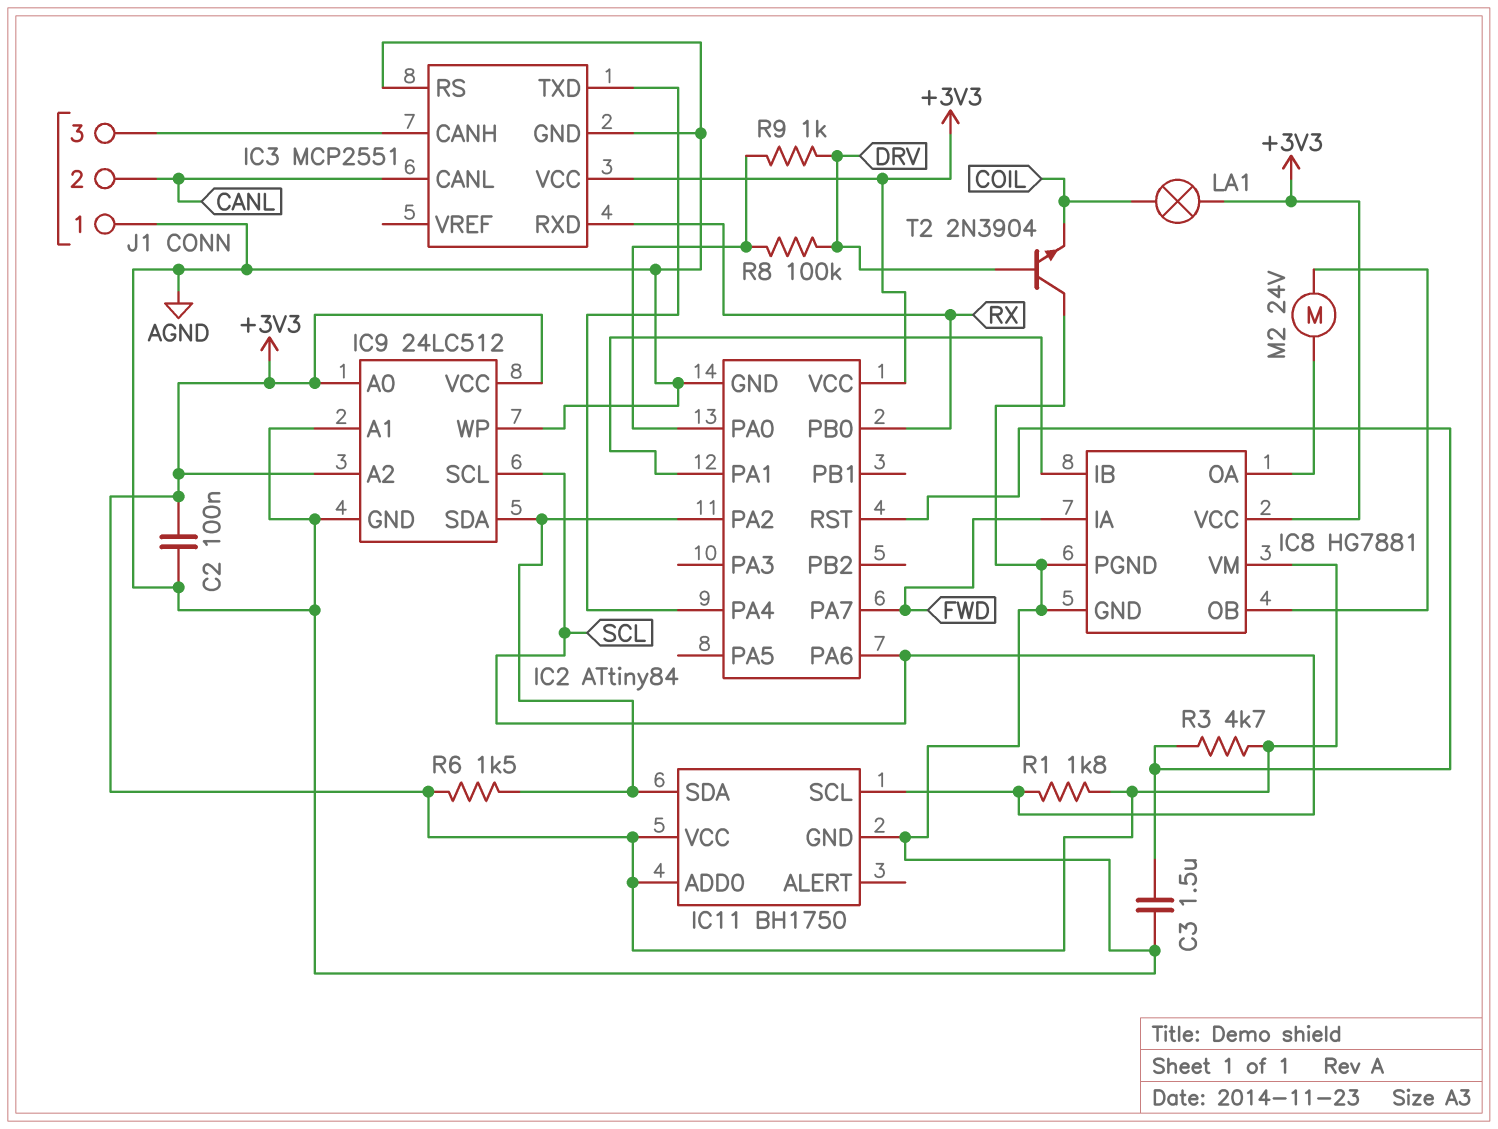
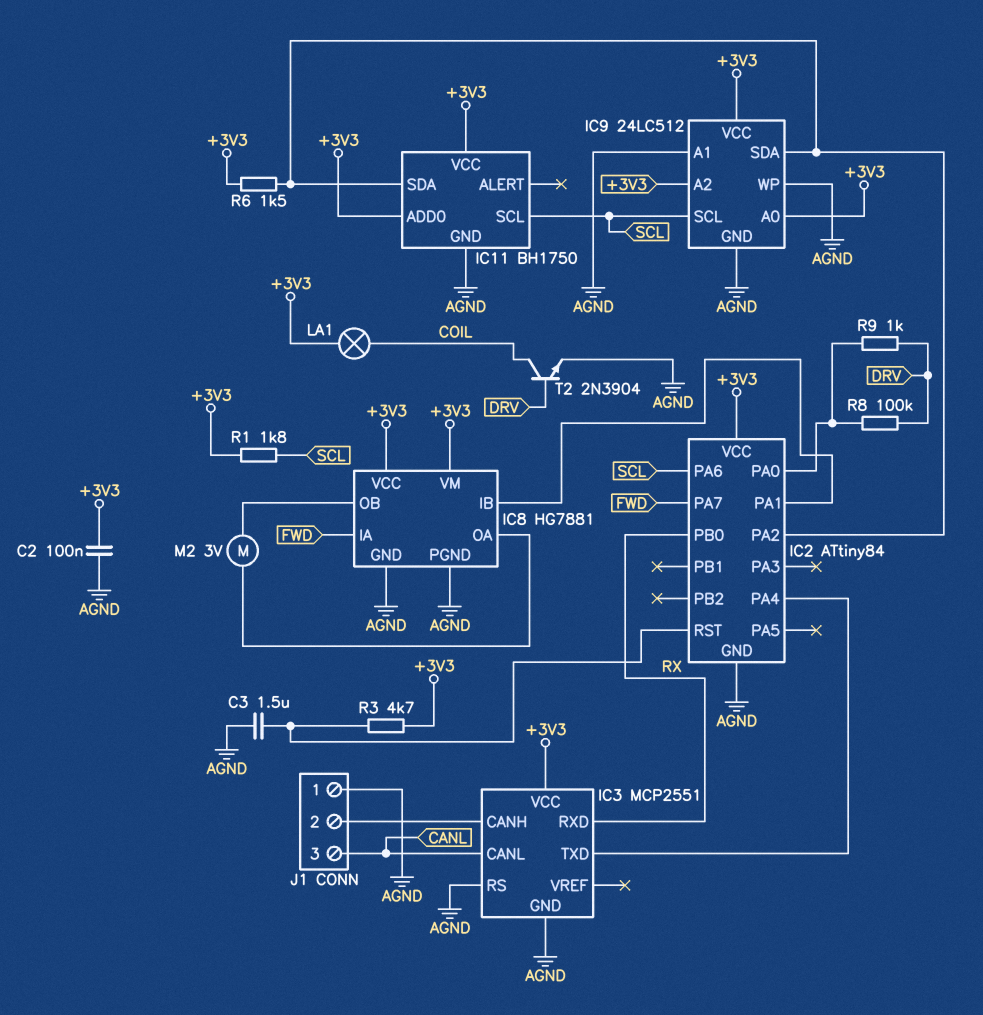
J1 pin 2: CANL -> IC3/CANH
J1 pin 3: IC3/CANH -> CANL
M2: motor 24V (IC8/OA, IC8/OB) -> motor 3V (IC8/OA, IC8/OB)
T2: NPN 2N3904 (B DRV, C AGND, E COIL) -> NPN 2N3904 (B DRV, C COIL, E AGND)

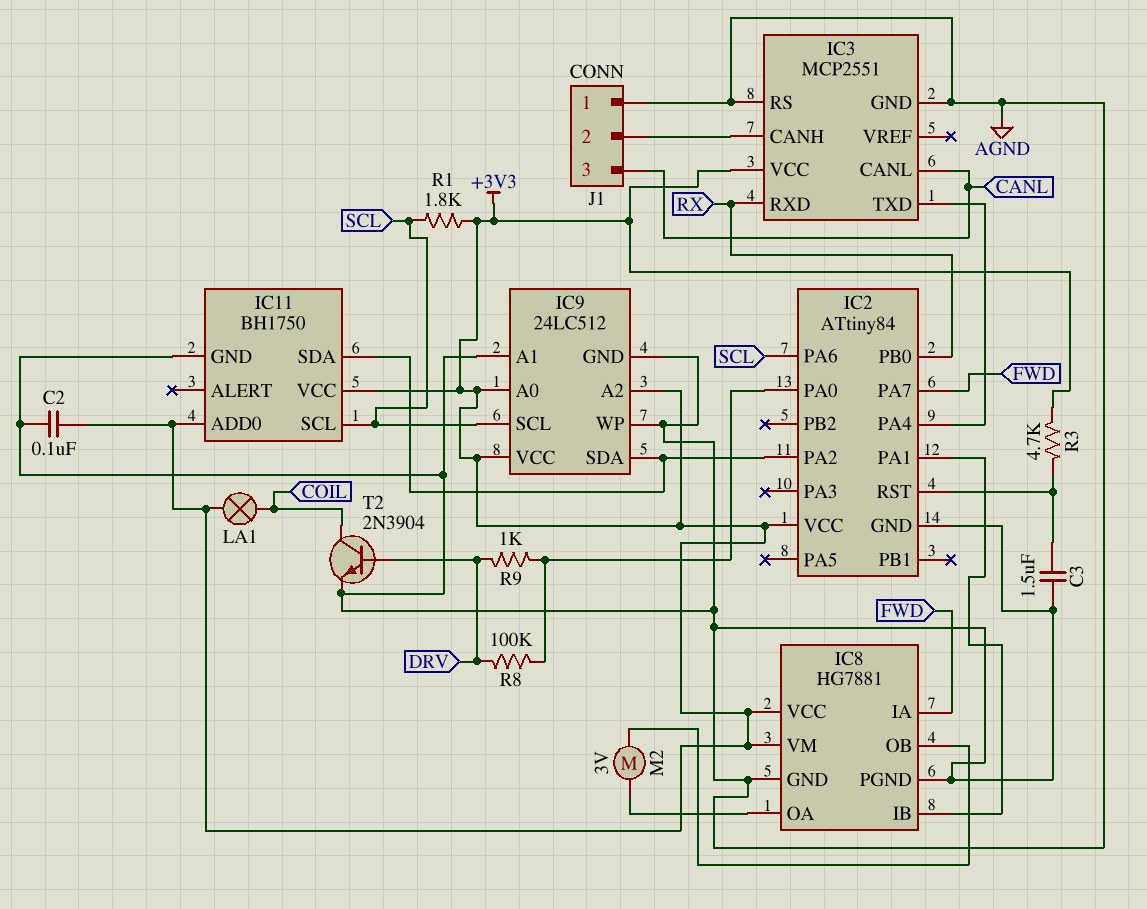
R6: 1.5k (+3V3, IC2/PA2) -> none

